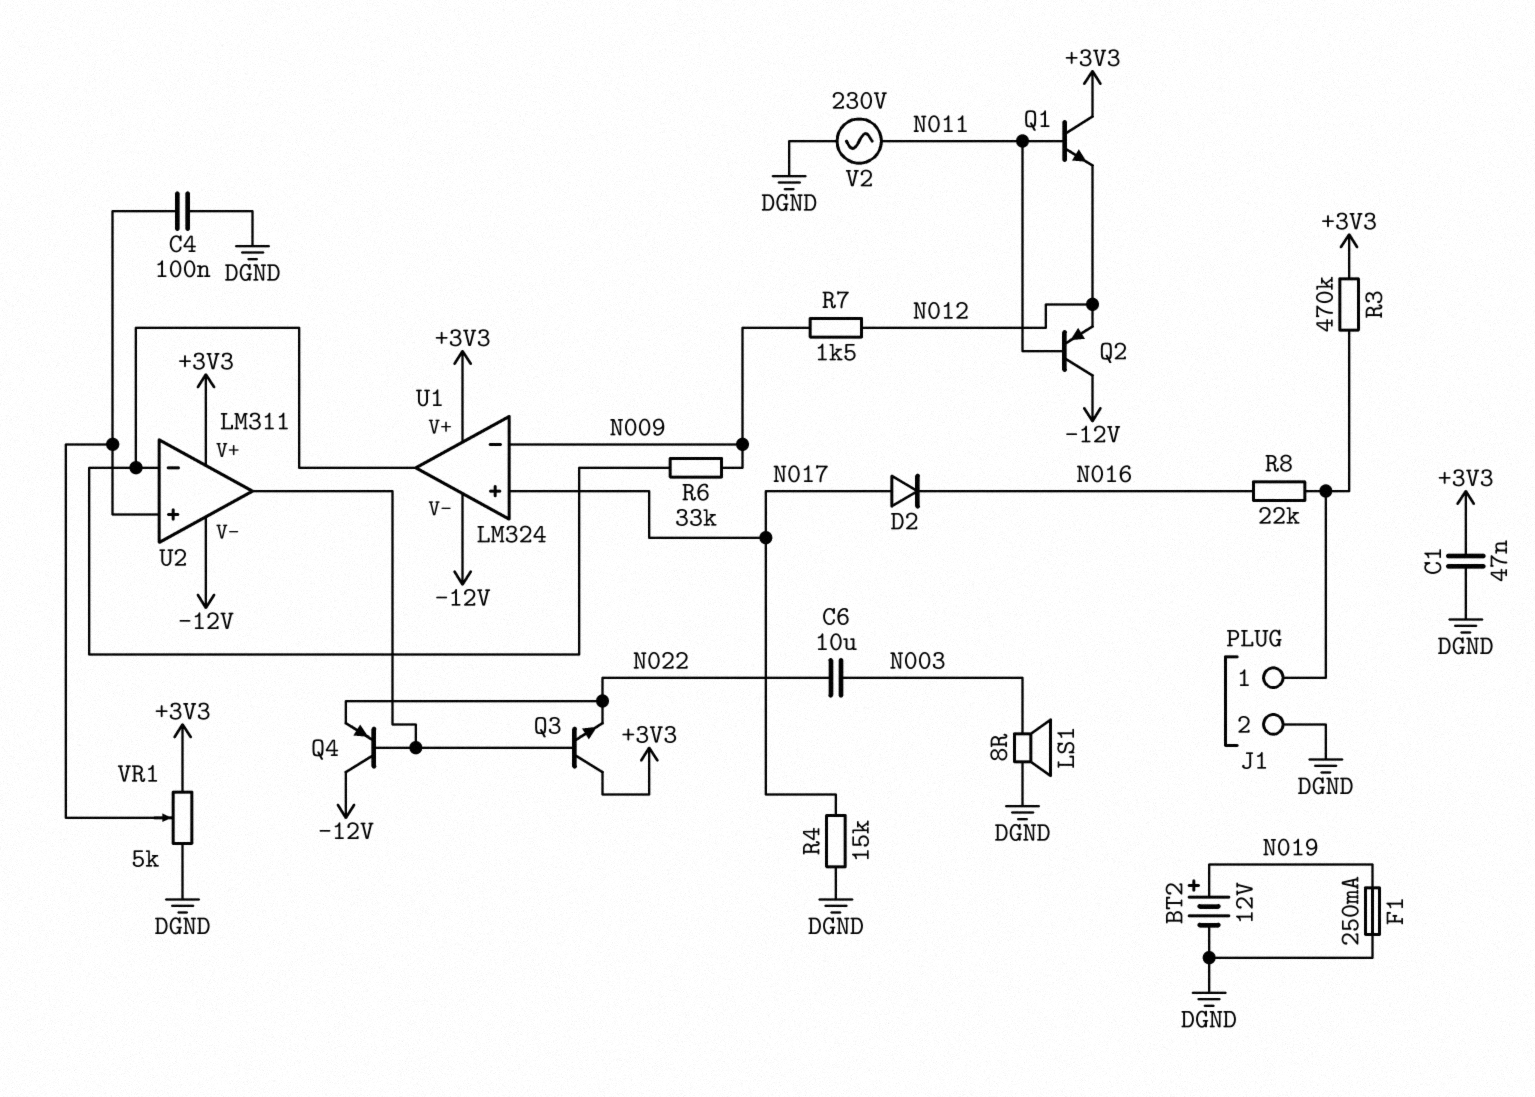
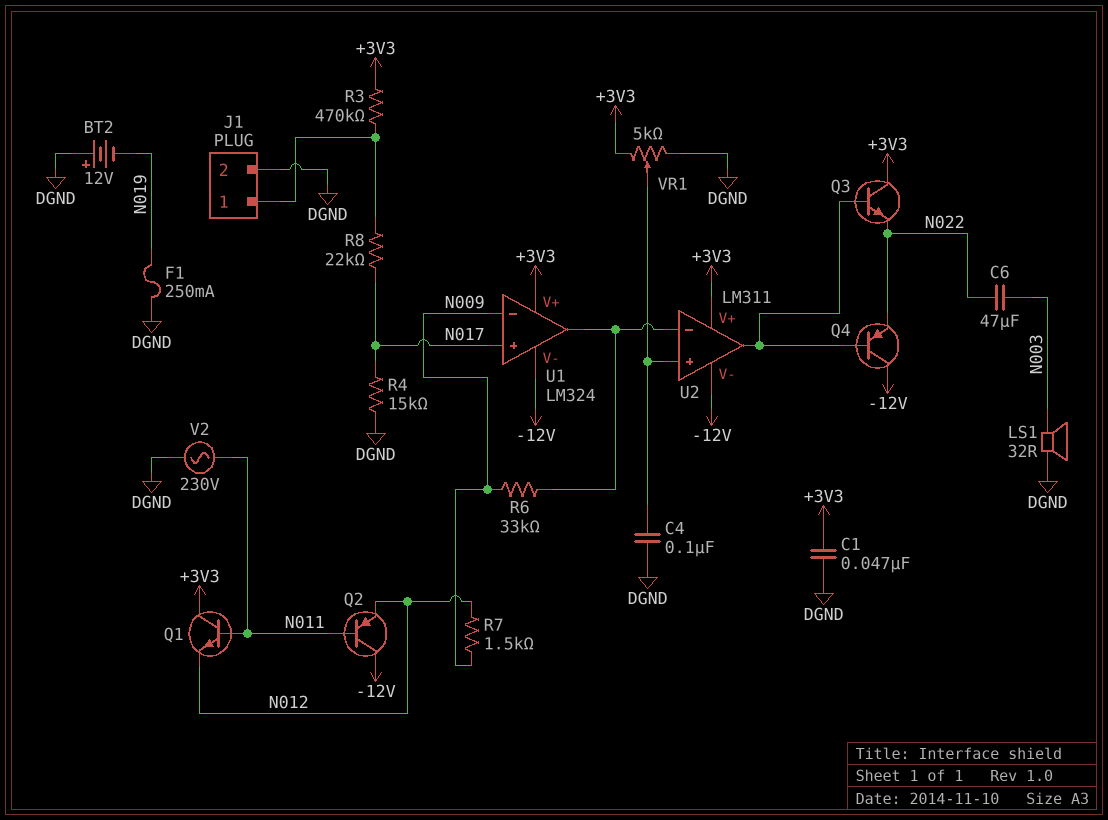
BT2: 12V (plus N019, minus DGND) -> 12V (plus DGND, minus N019)
C6: 10uF (N003, N022) -> 47uF (N003, N022)
D2: diode (A N017, K N016) -> none
LS1: speaker 8R (DGND, N003) -> speaker 32R (DGND, N003)
R8: 22k (J1/1, N016) -> 22k (J1/1, N017)

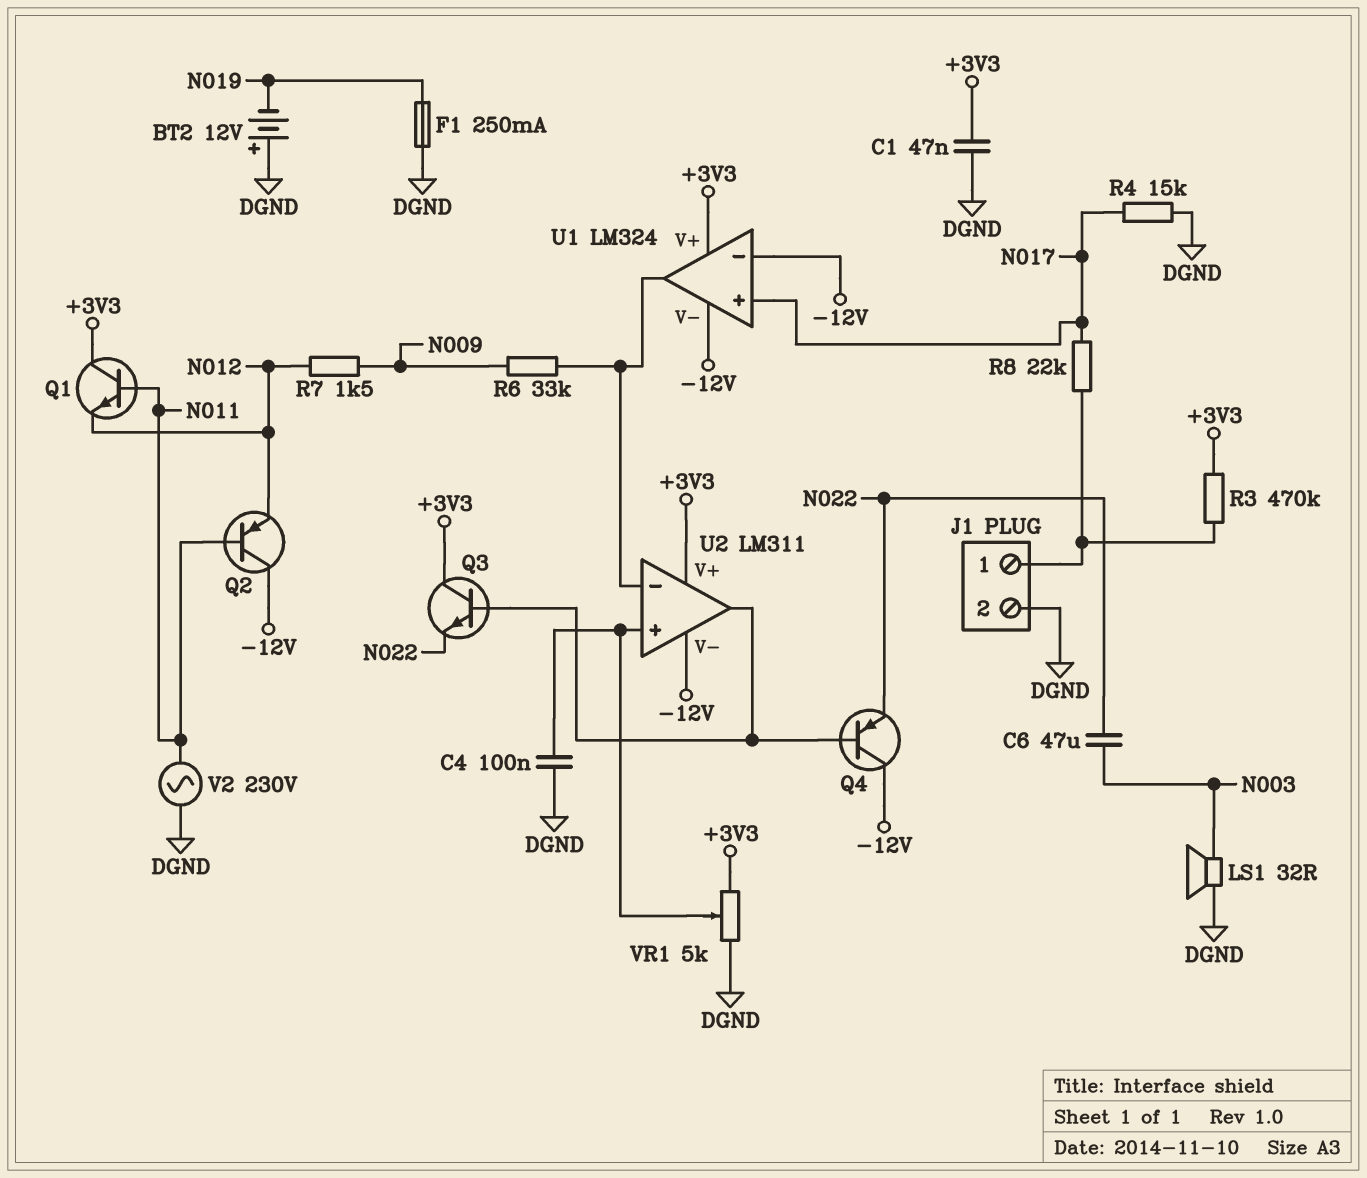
U1 pin in-: N009 -> -12V

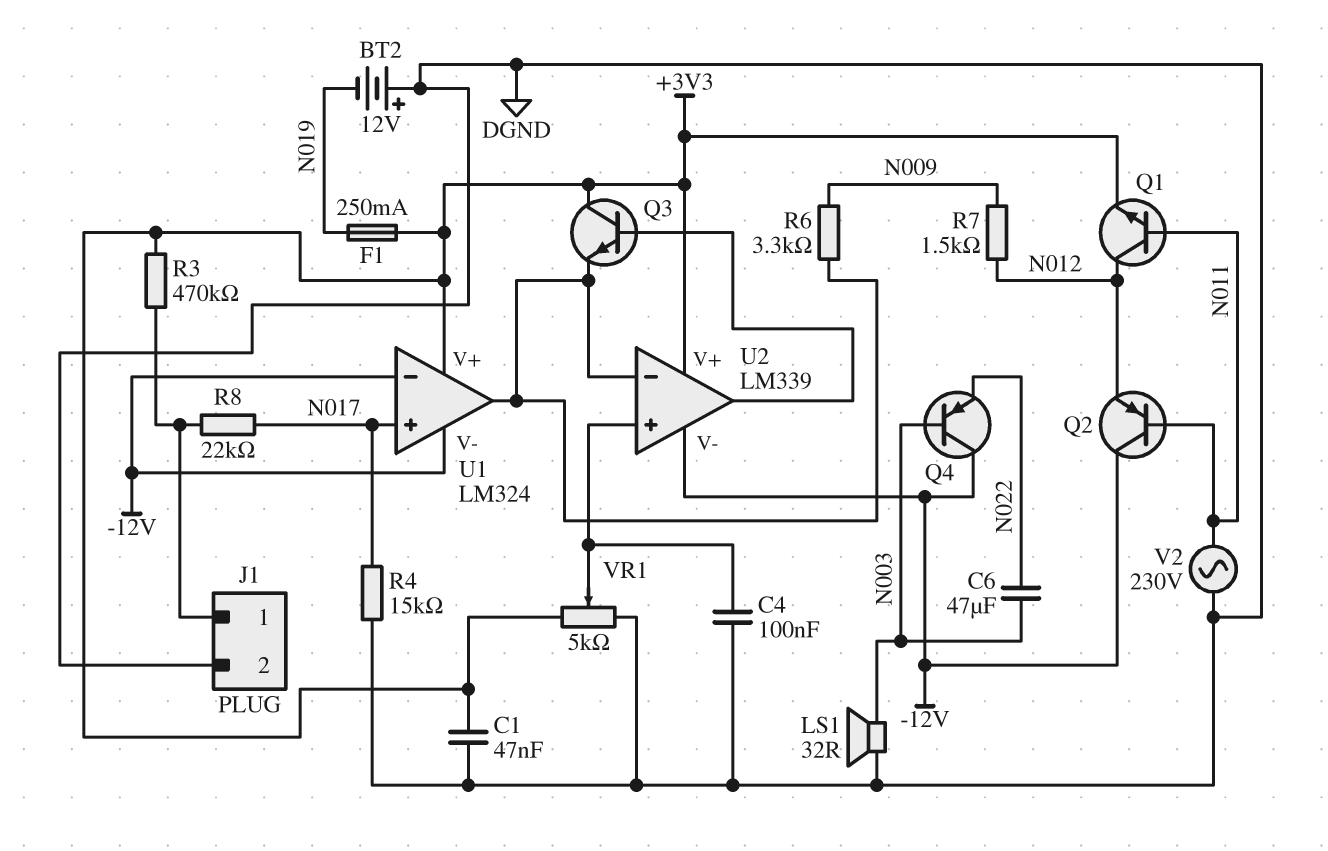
F1: 250mA (DGND, N019) -> 250mA (+3V3, N019)
Q1: NPN (B N011, C +3V3, E N012) -> NPN (B N011, C N012, E +3V3)
Q3: NPN (B U2/out, C +3V3, E N022) -> NPN (B U2/out, C +3V3, E U1/out)
Q4: PNP (B U2/out, C -12V, E N022) -> PNP (B N003, C -12V, E N022)
R6: 33k (N009, U1/out) -> 3.3k (N009, U1/out)
U2: LM311 -> LM339

